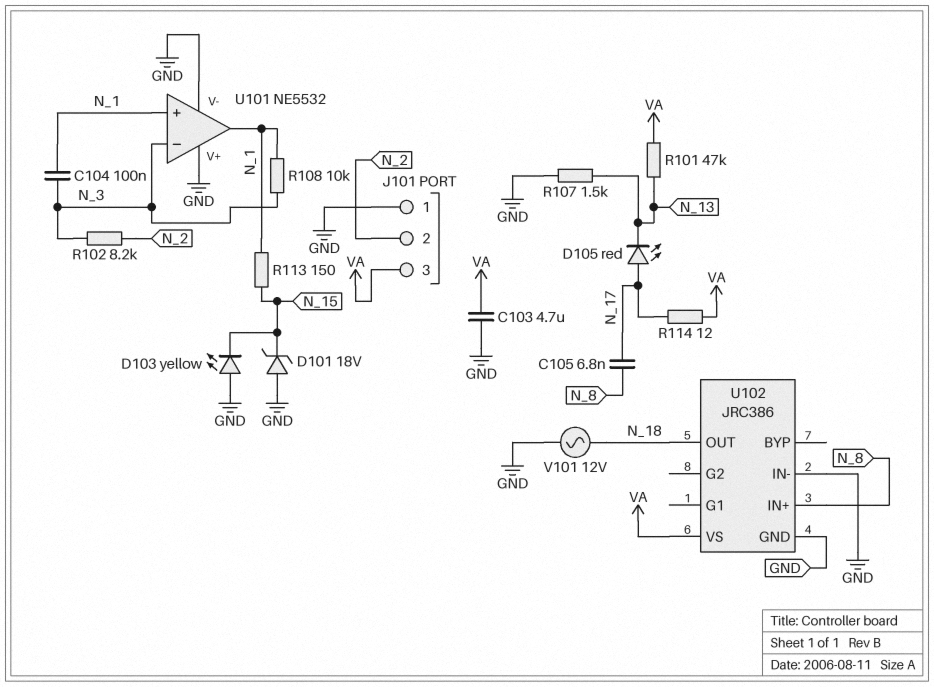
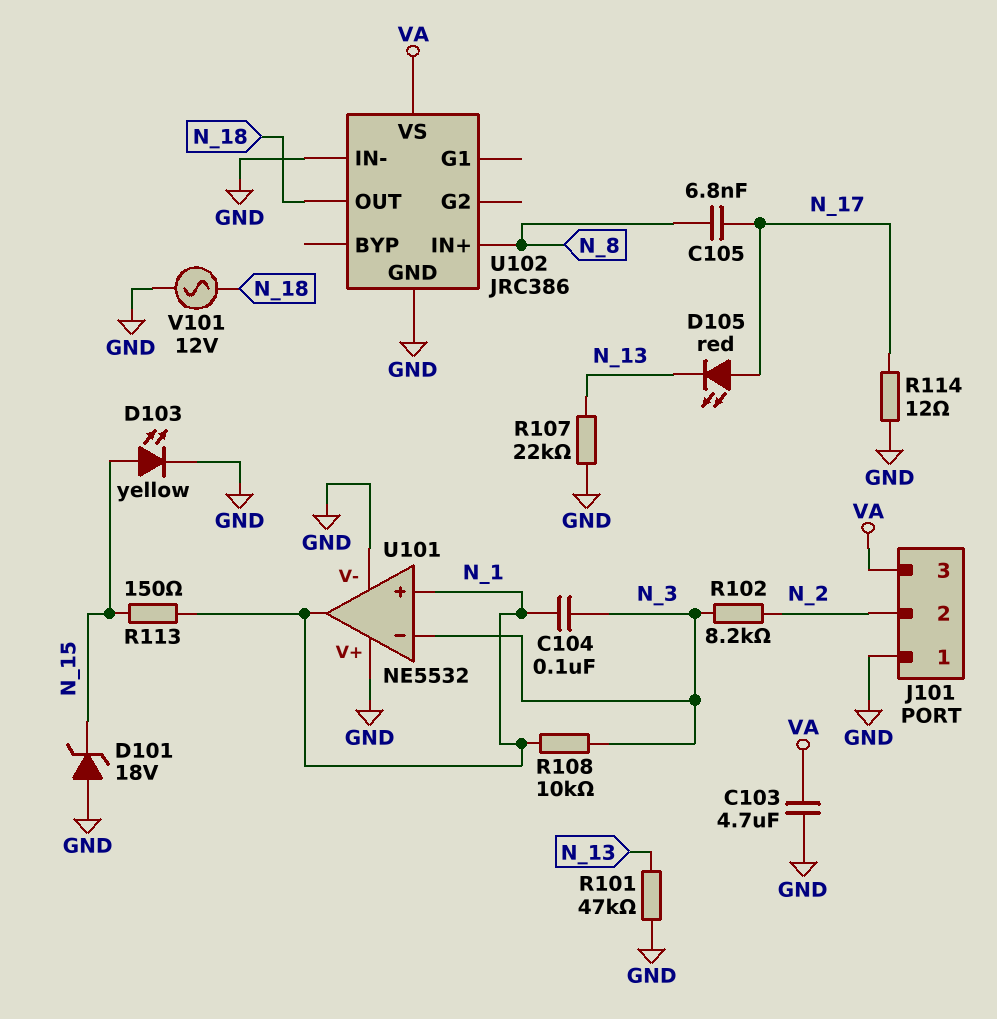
D103: LED yellow (A GND, K N_15) -> LED yellow (A N_15, K GND)
R101: 47k (N_13, VA) -> 47k (GND, N_13)
R107: 1.5k (GND, N_13) -> 22k (GND, N_13)
R114: 12 (N_17, VA) -> 12 (GND, N_17)

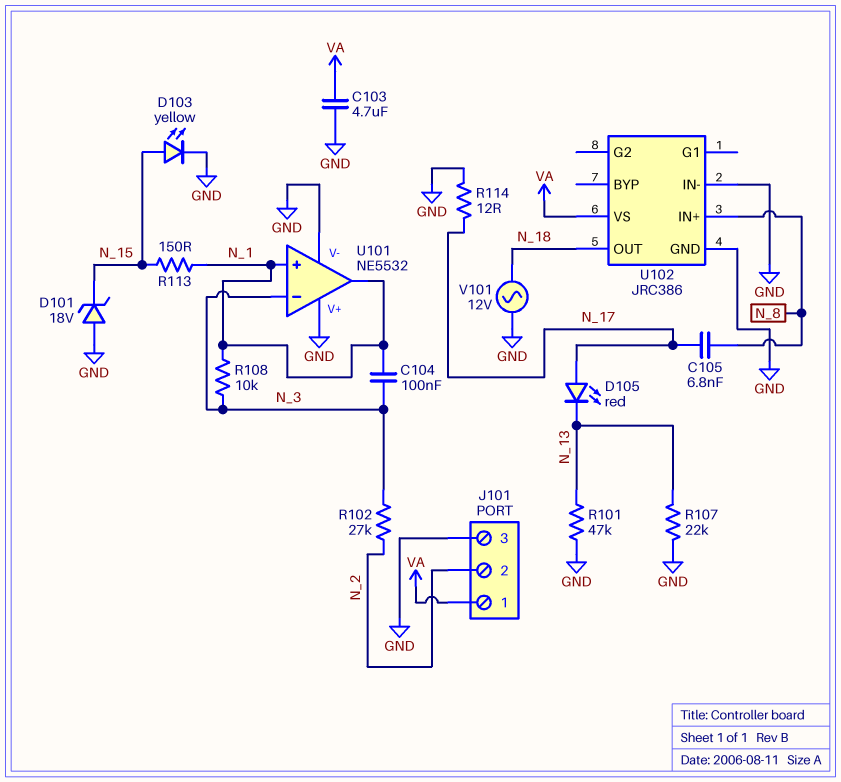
J101 pin 1: GND -> VA
J101 pin 3: VA -> GND
R102: 8.2k (N_2, N_3) -> 27k (N_2, N_3)

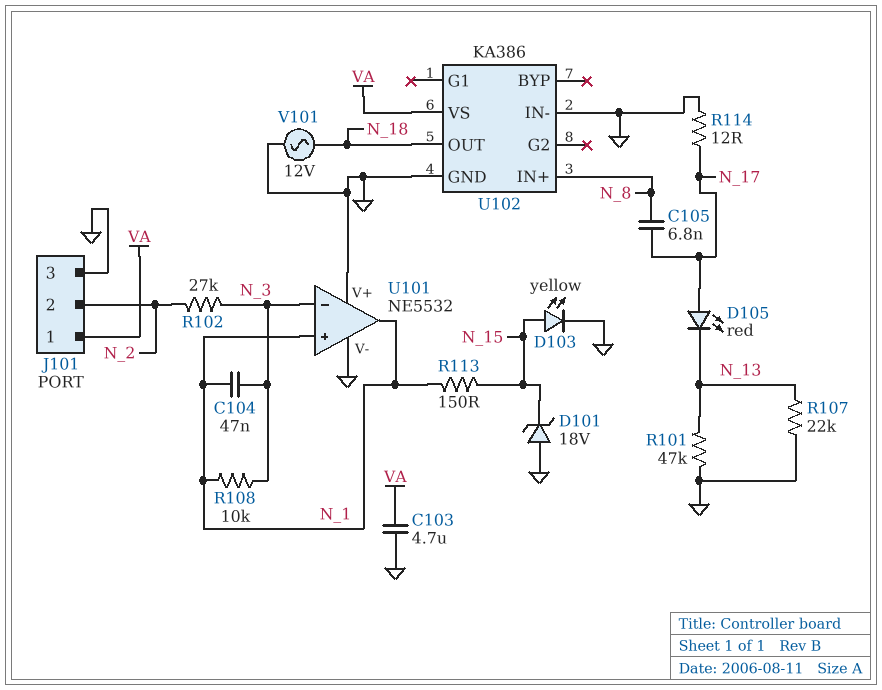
C104: 100nF (N_1, N_3) -> 47nF (N_1, N_3)
U102: JRC386 -> KA386

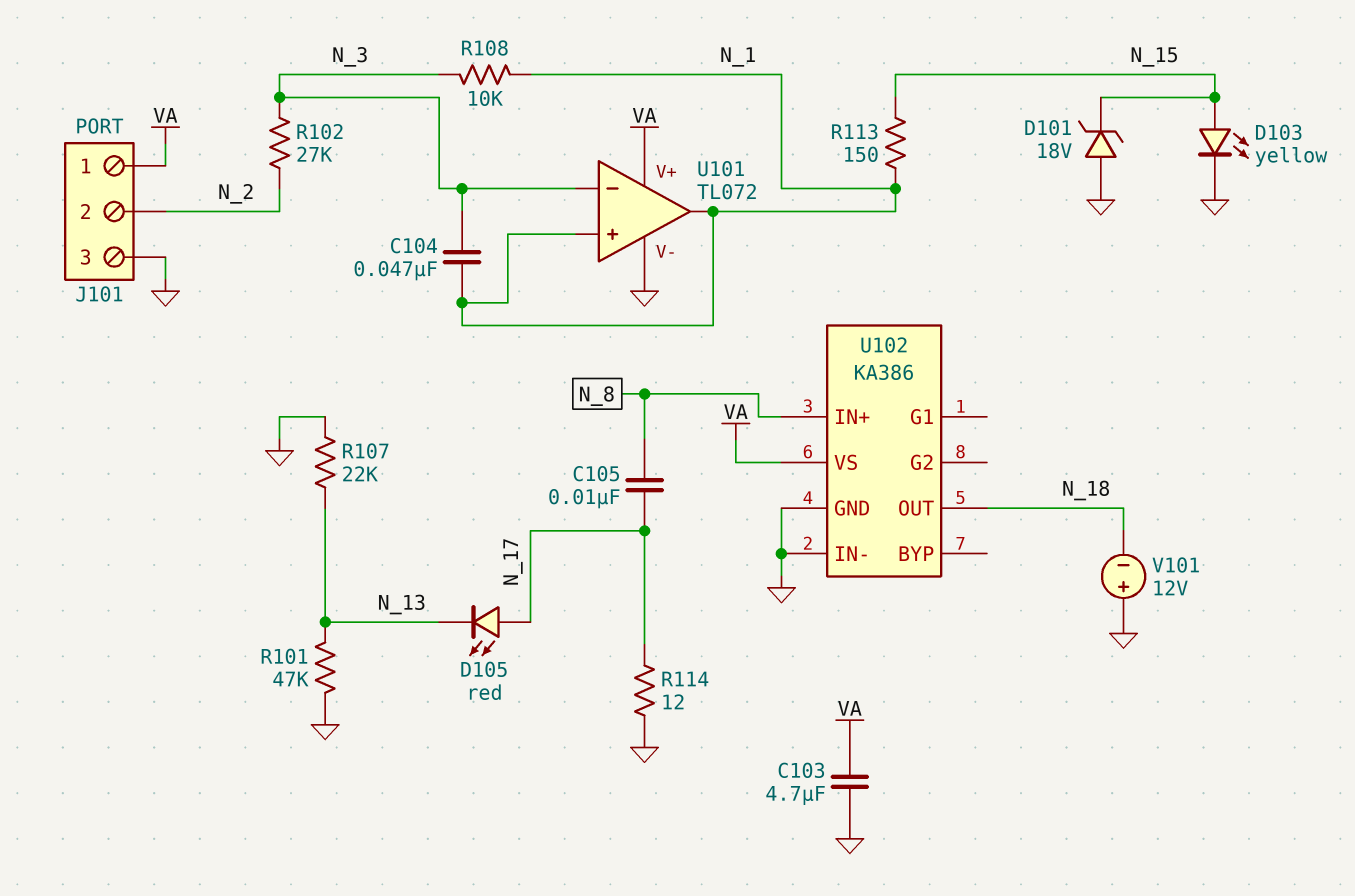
C105: 6.8nF (N_8, N_17) -> 10nF (N_8, N_17)
U101: NE5532 -> TL072
U101 pin V+: GND -> VA
V101: AC 12V (GND, N_18) -> 12V (plus GND, minus N_18)

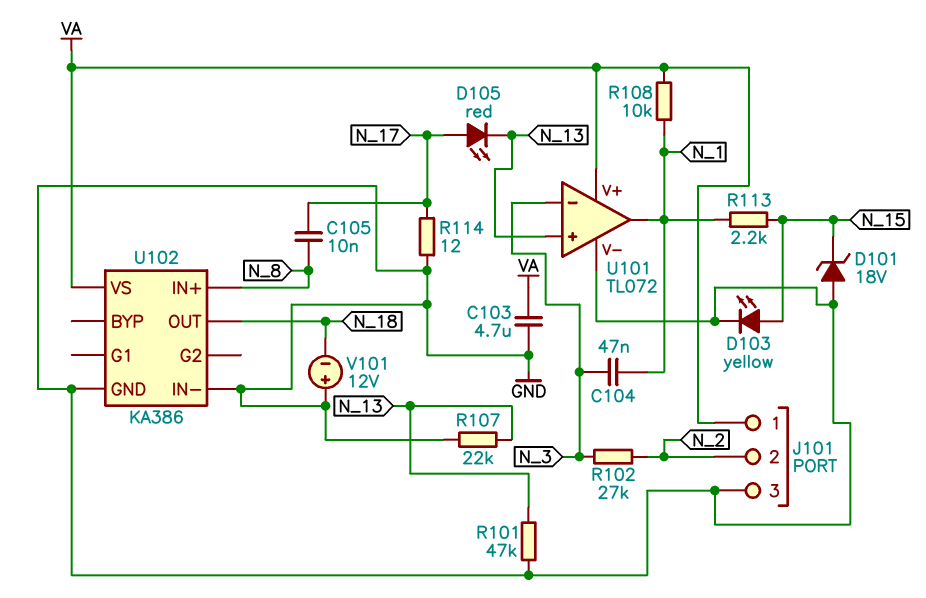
R108: 10k (N_1, N_3) -> 10k (N_1, VA)
R113: 150 (N_1, N_15) -> 2.2k (N_1, N_15)
U101 pin in+: N_1 -> N_13

